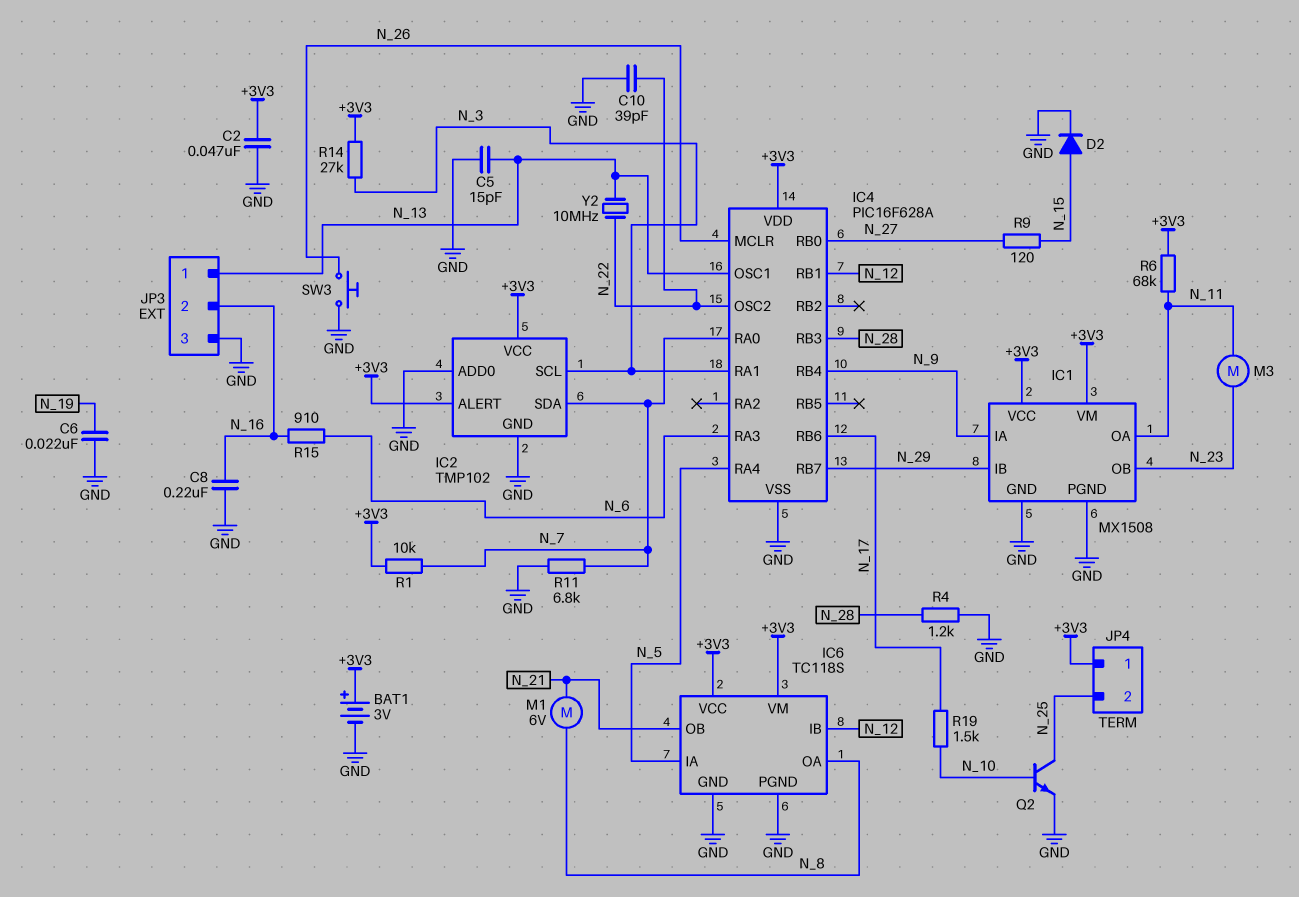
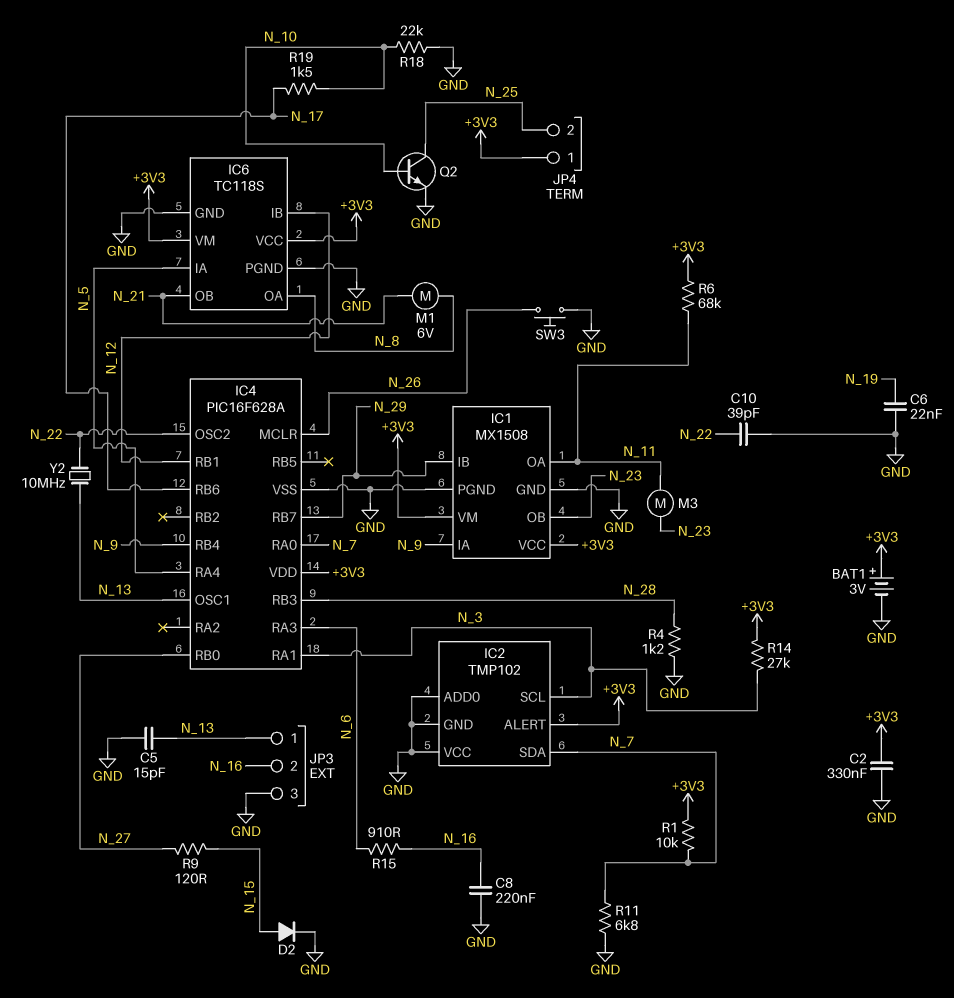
C2: 47nF (+3V3, GND) -> 330nF (+3V3, GND)
IC2 pin VCC: +3V3 -> GND
R18: none -> 22k (GND, N_10)

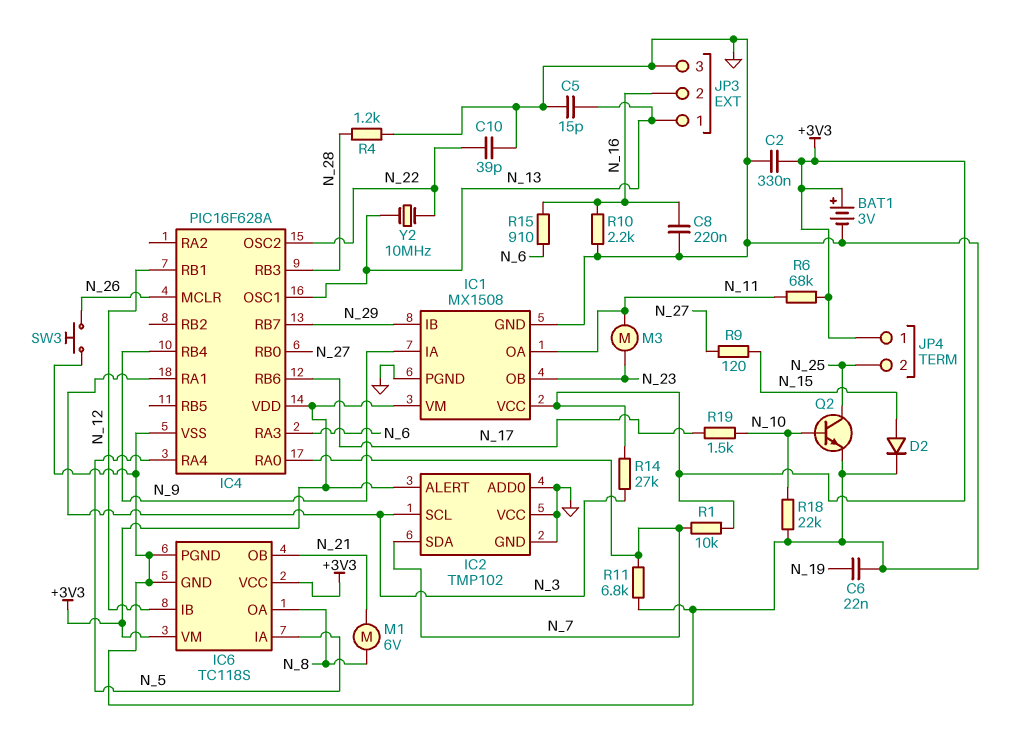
R10: none -> 2.2k (GND, N_16)

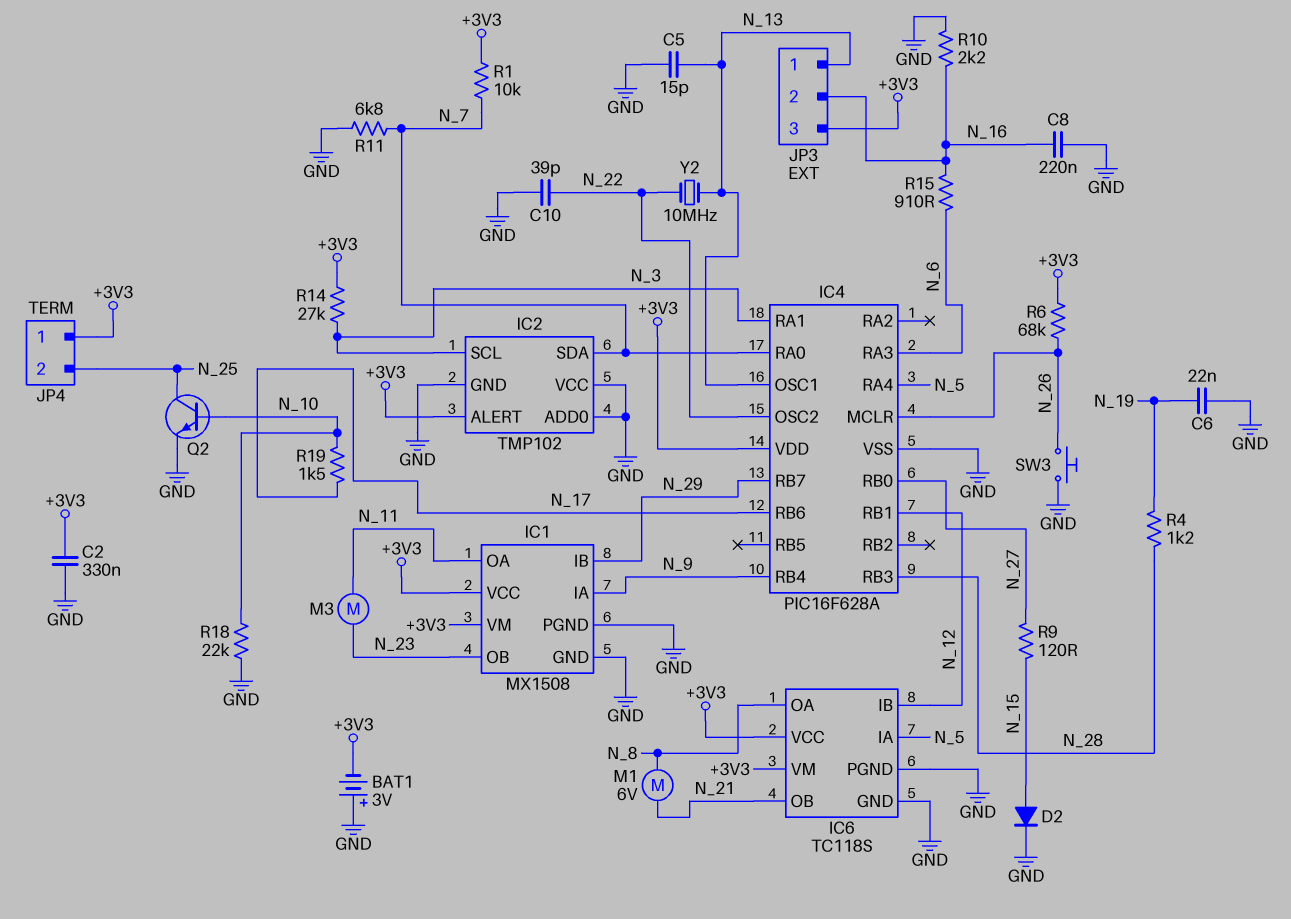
BAT1: 3V (plus +3V3, minus GND) -> 3V (plus GND, minus +3V3)
JP3 pin 3: GND -> +3V3
R4: 1.2k (GND, N_28) -> 1.2k (N_19, N_28)
R6: 68k (+3V3, N_11) -> 68k (+3V3, N_26)

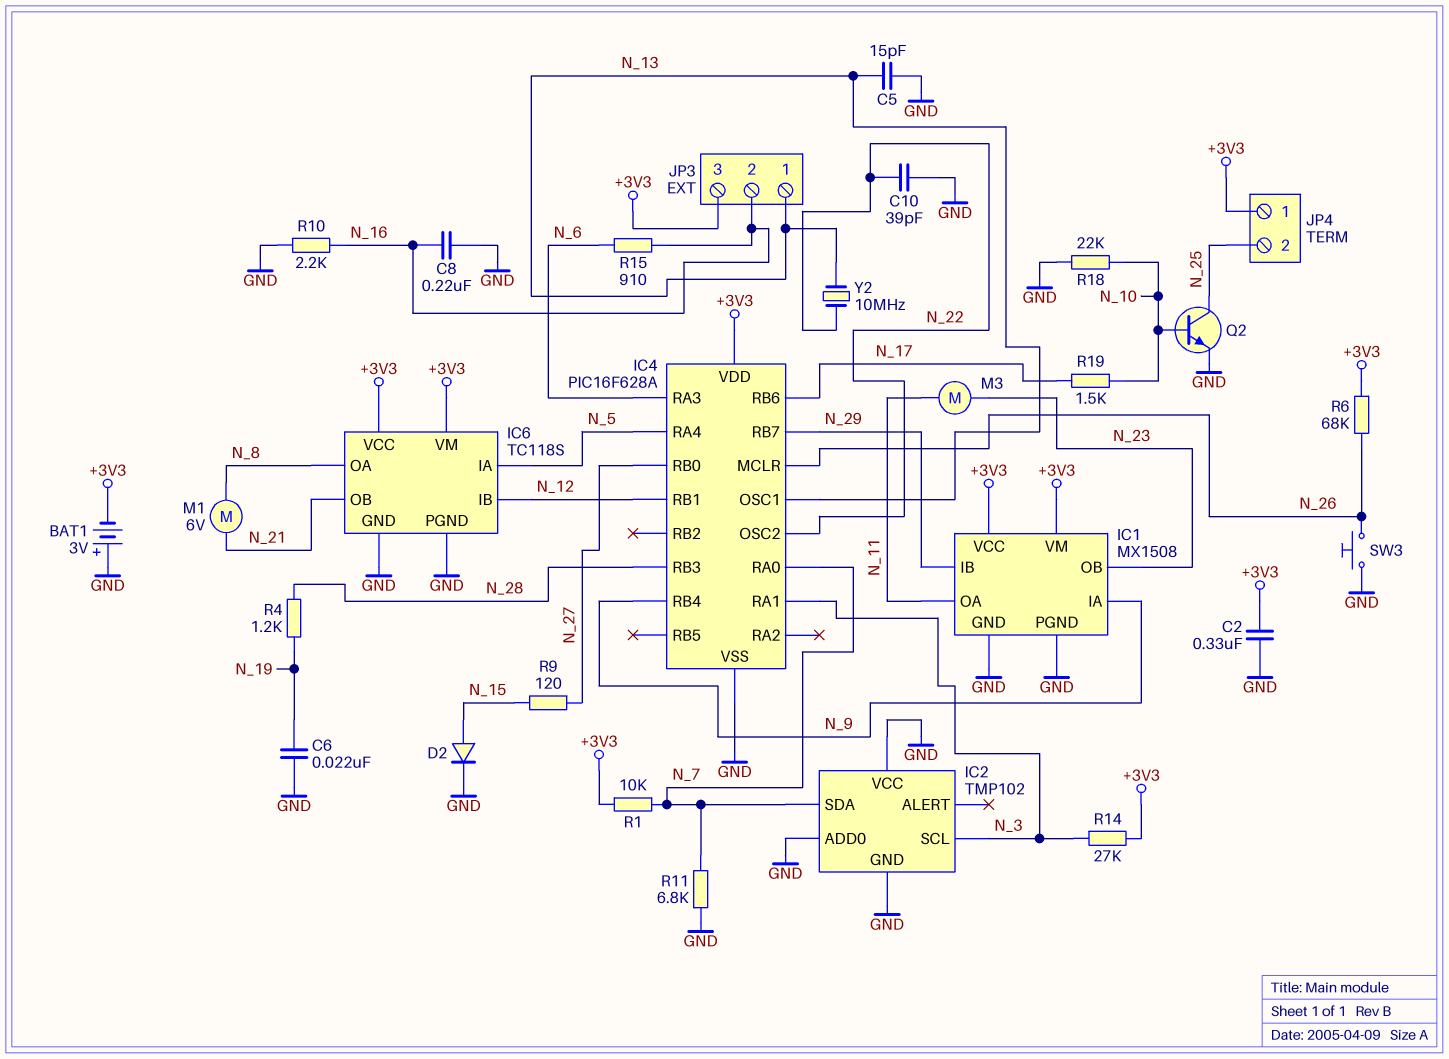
IC2 pin ALERT: +3V3 -> none

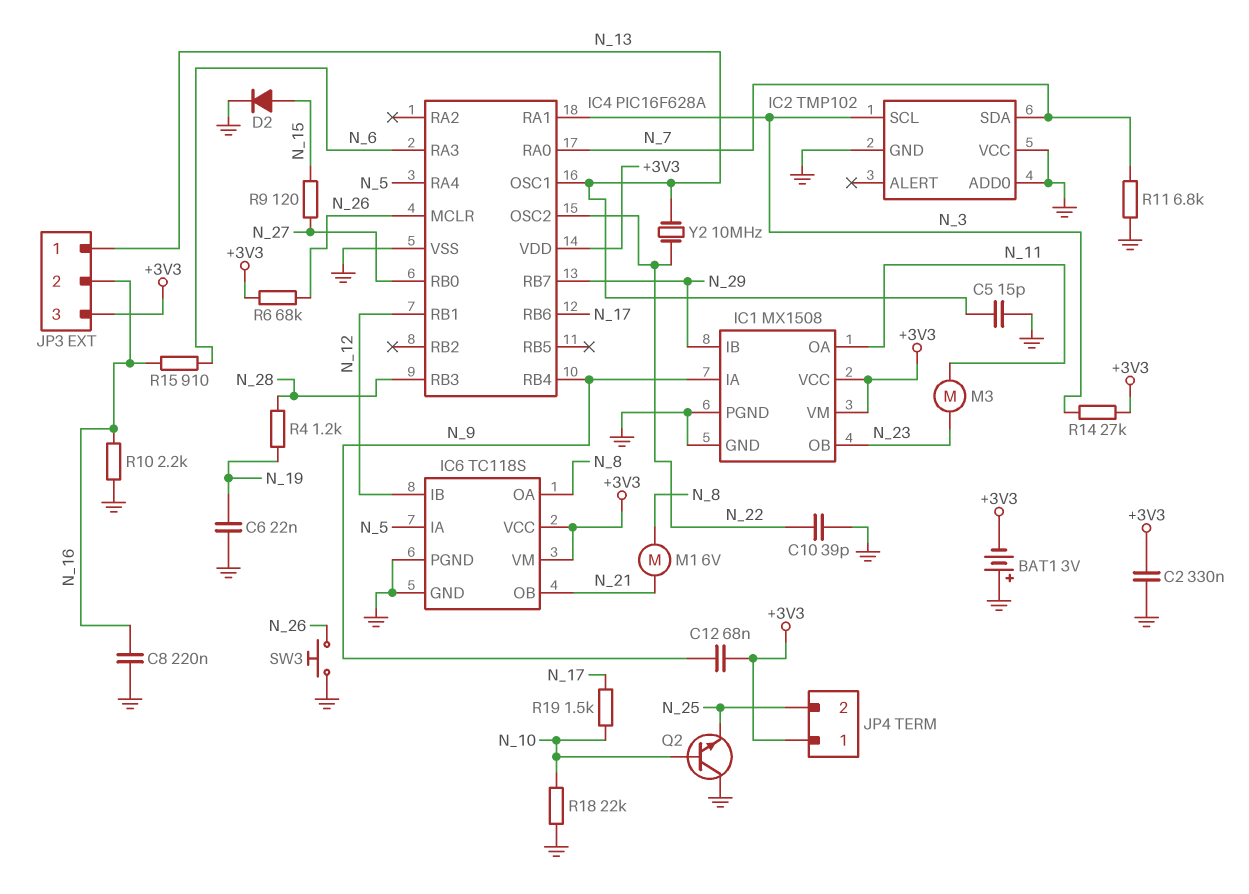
C12: none -> 68nF (+3V3, N_9)
Q2: NPN (B N_10, C N_25, E GND) -> NPN (B N_10, C GND, E N_25)
R1: 10k (+3V3, N_7) -> none

